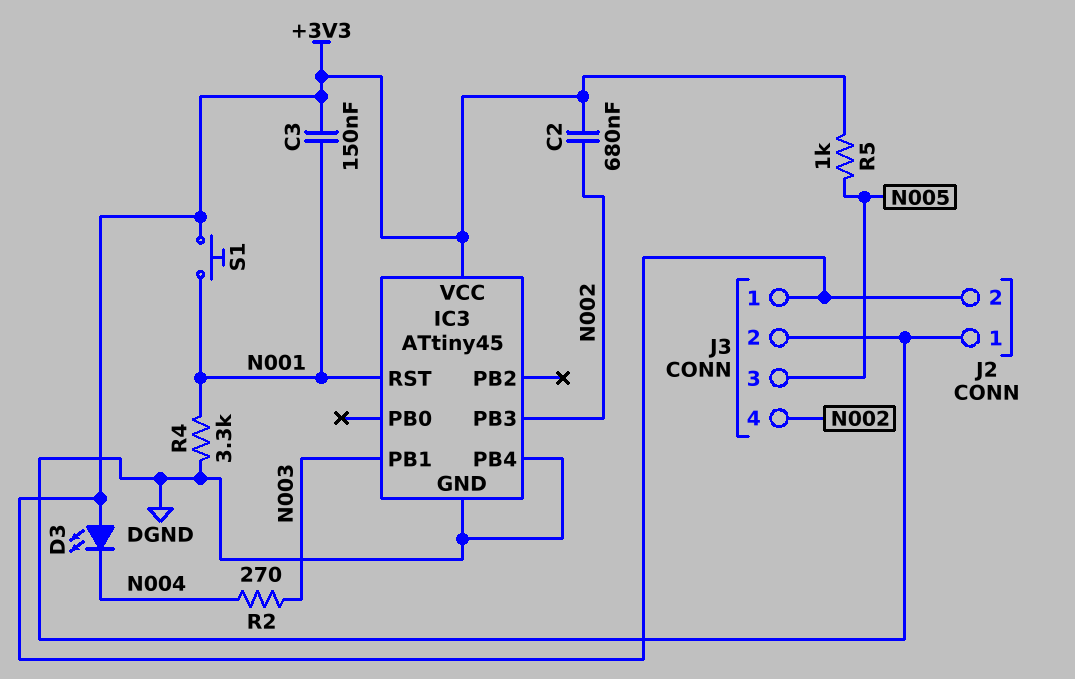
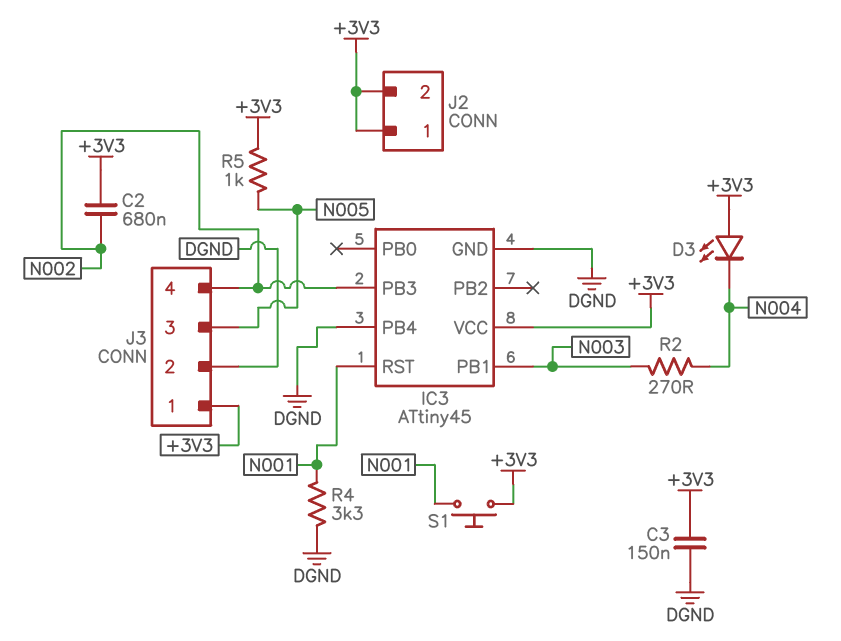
C3: 150nF (+3V3, N001) -> 150nF (+3V3, DGND)
J2 pin 1: DGND -> +3V3

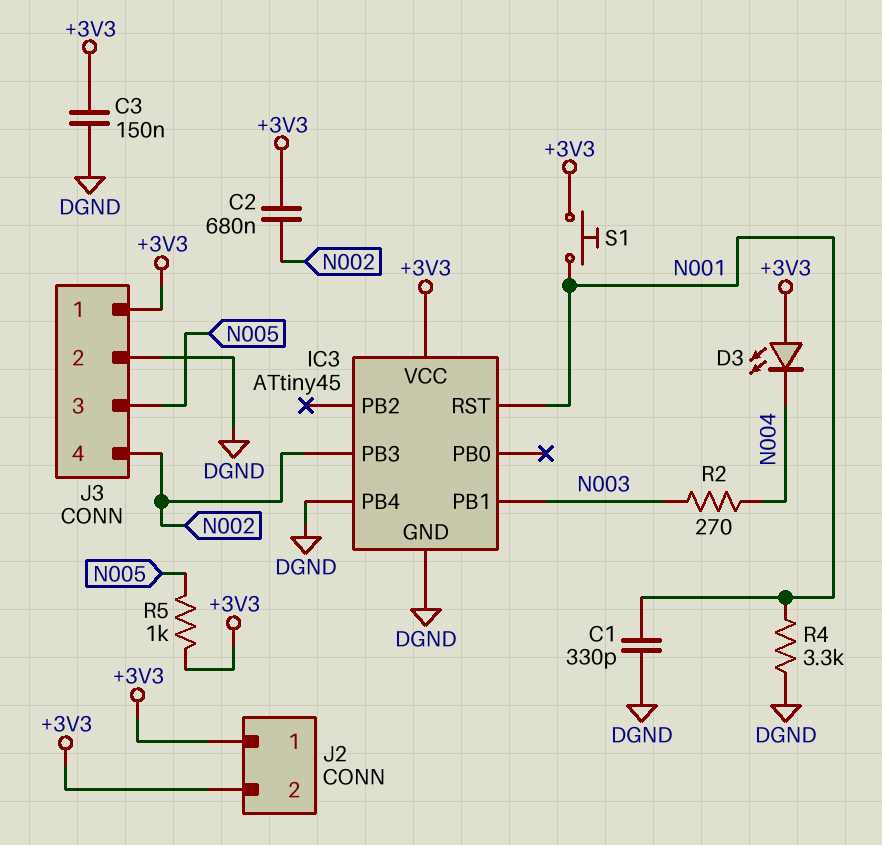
C1: none -> 330pF (DGND, N001)

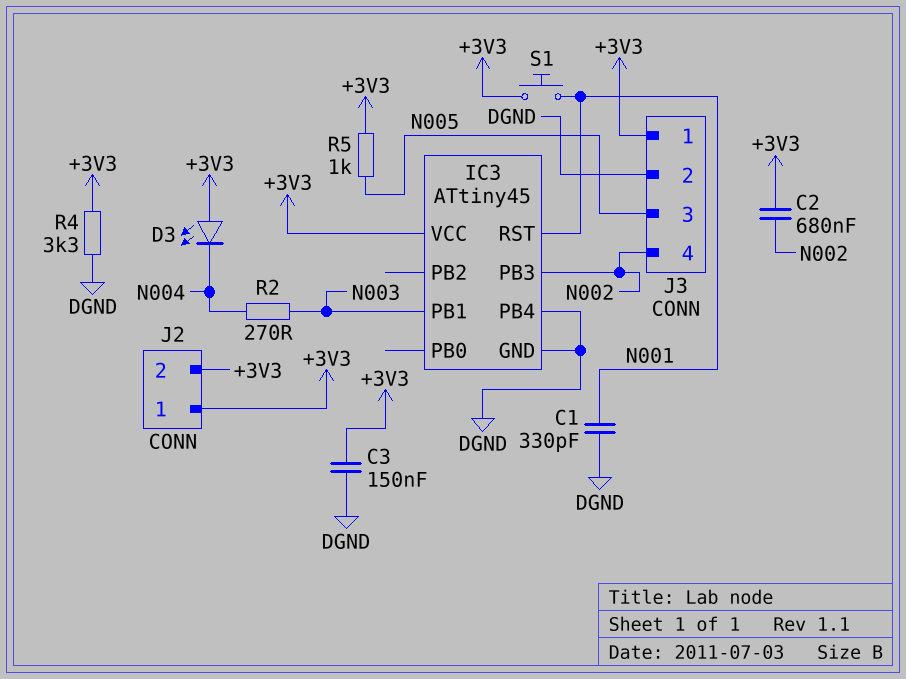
R4: 3.3k (DGND, N001) -> 3.3k (+3V3, DGND)

